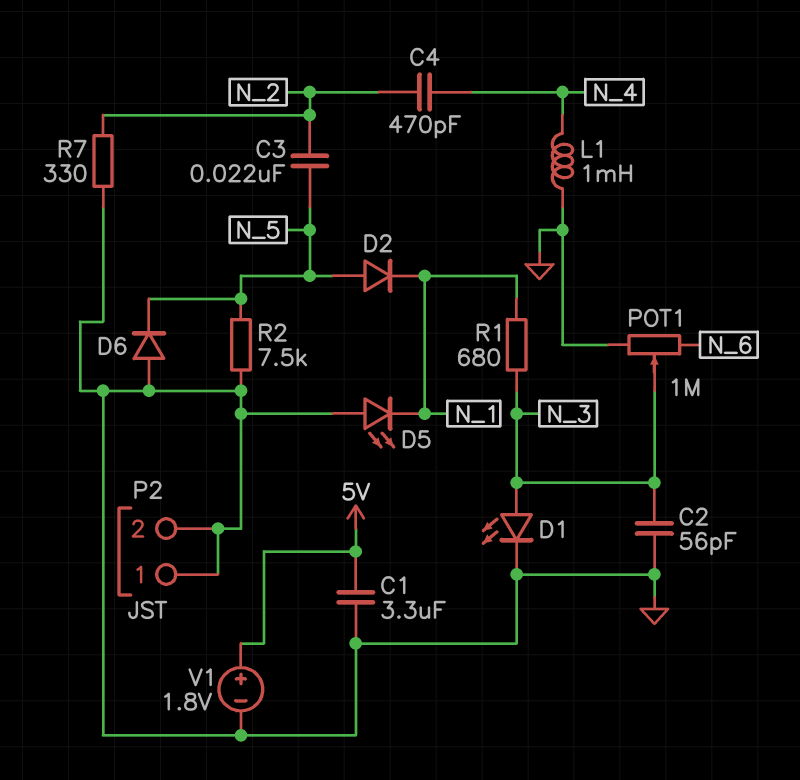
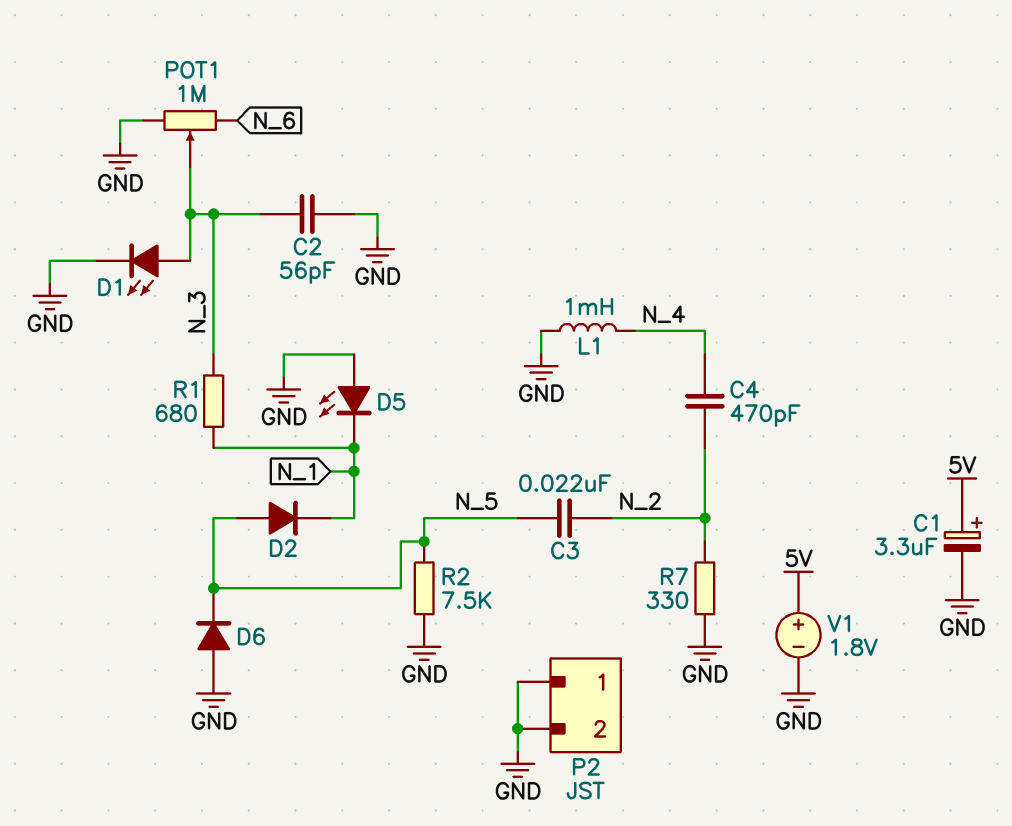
C1: 3.3uF (5V, GND) -> 3.3uF (plus 5V, minus GND)

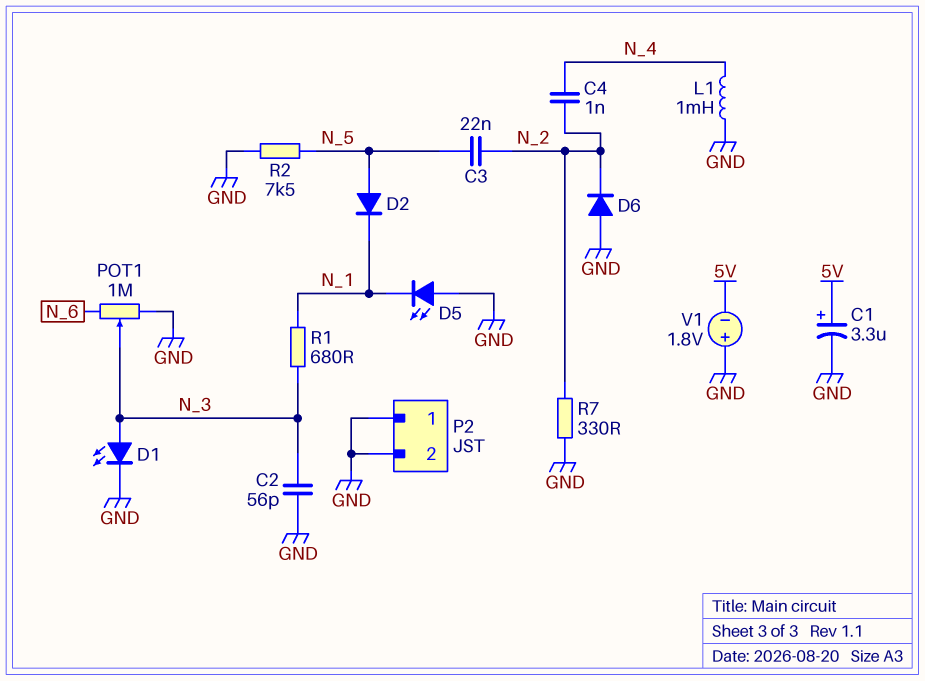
C4: 470pF (N_2, N_4) -> 1nF (N_2, N_4)
D6: diode (A GND, K N_5) -> diode (A GND, K N_2)
V1: 1.8V (plus 5V, minus GND) -> 1.8V (plus GND, minus 5V)

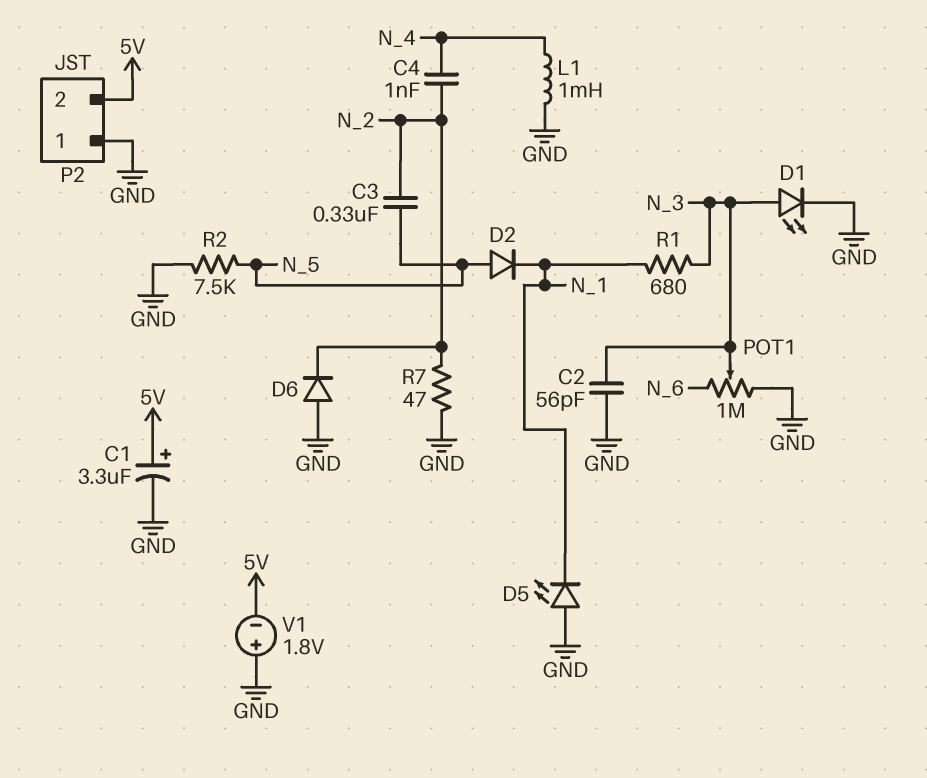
C3: 22nF (N_2, N_5) -> 330nF (N_2, N_5)
P2 pin 2: GND -> 5V
R7: 330 (GND, N_2) -> 47 (GND, N_2)

